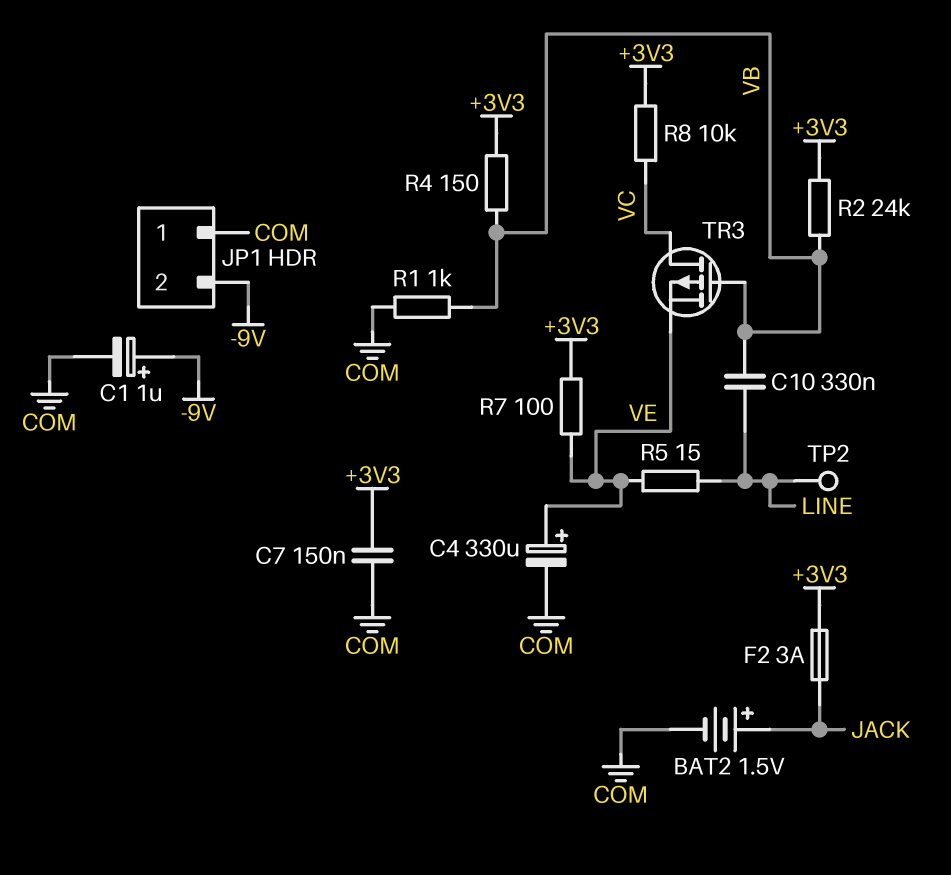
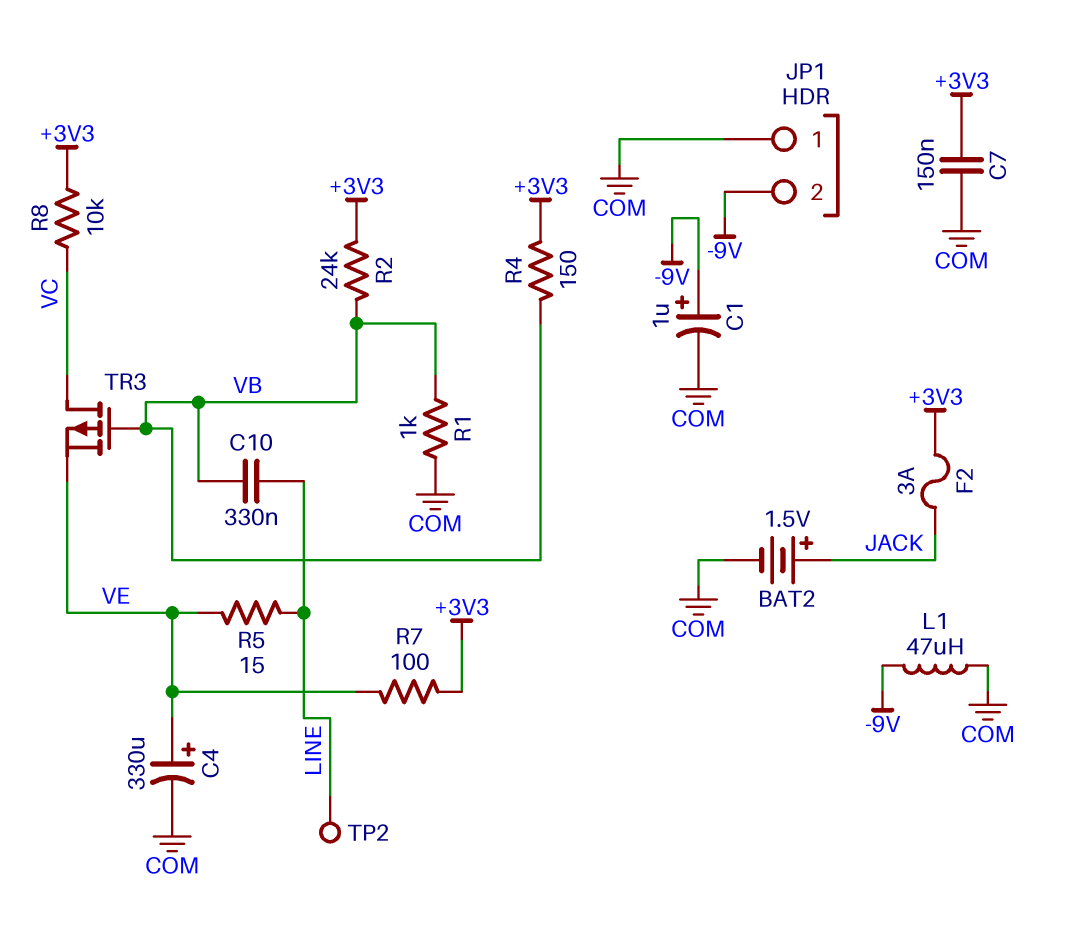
L1: none -> 47uH (-9V, COM)

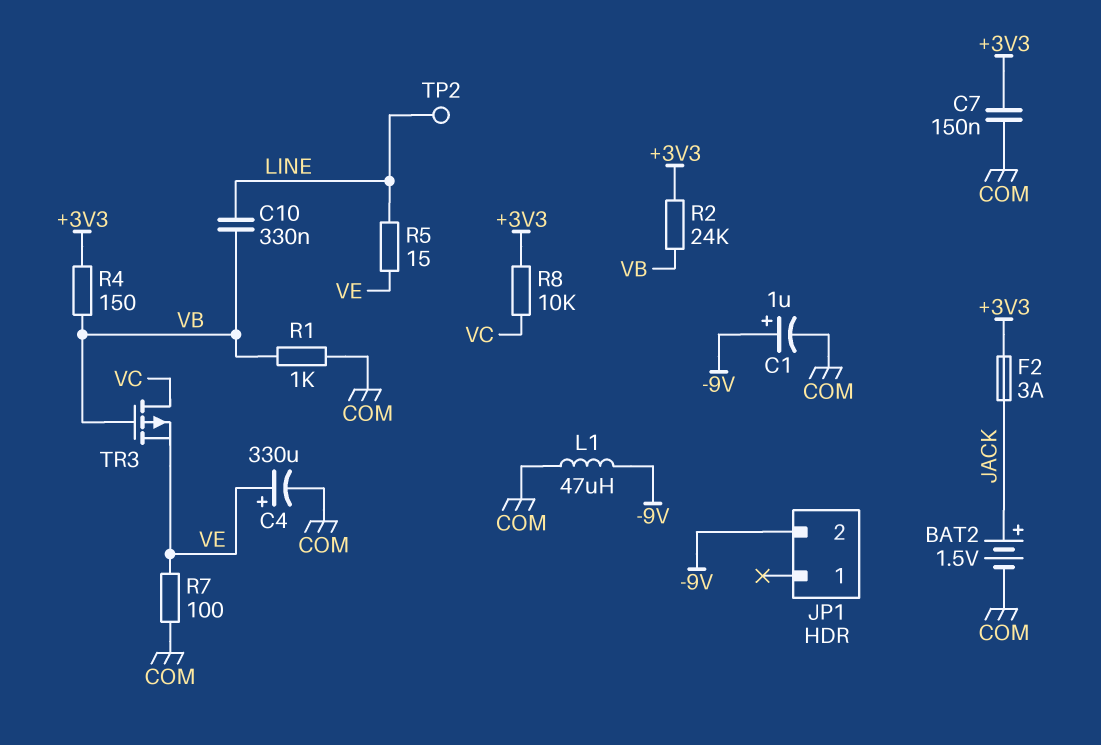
JP1 pin 1: COM -> none
R7: 100 (+3V3, VE) -> 100 (COM, VE)

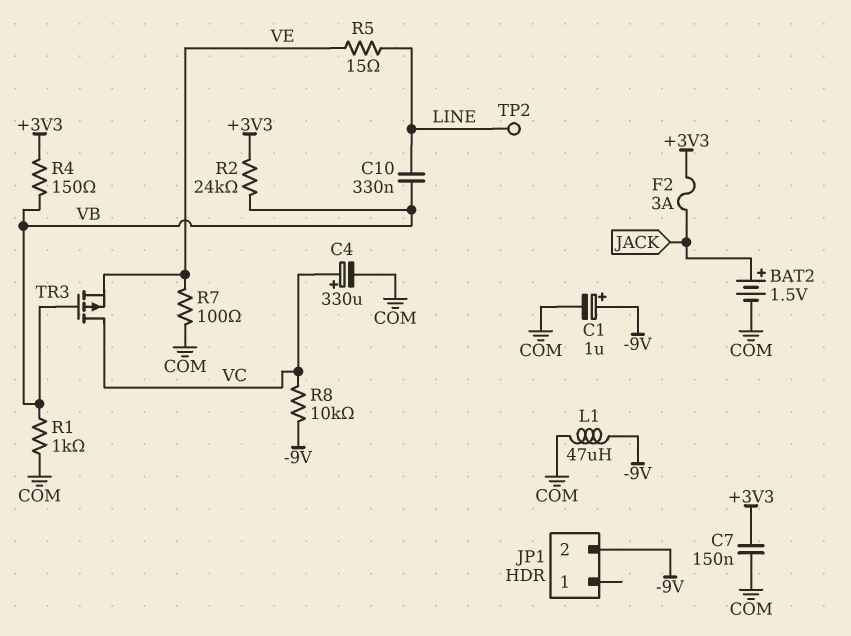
C4: 330uF (plus VE, minus COM) -> 330uF (plus VC, minus COM)
R8: 10k (+3V3, VC) -> 10k (-9V, VC)

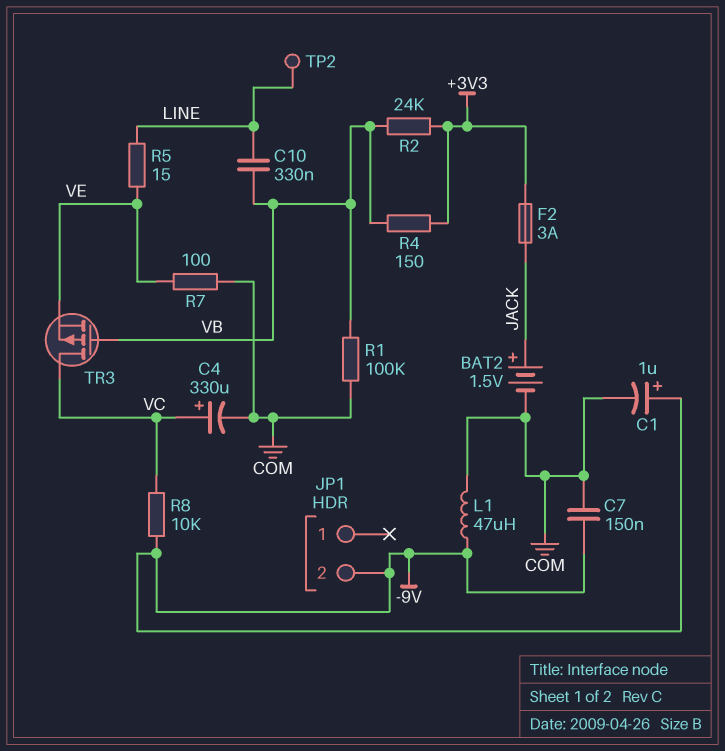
C7: 150nF (+3V3, COM) -> 150nF (-9V, COM)
R1: 1k (COM, VB) -> 100k (COM, VB)

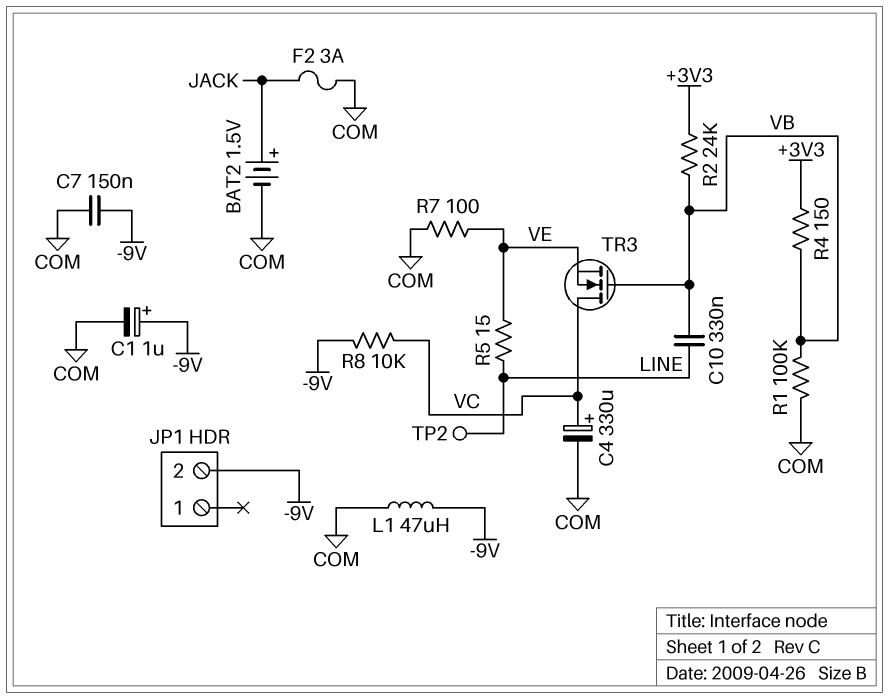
F2: 3A (+3V3, JACK) -> 3A (COM, JACK)
TR3: PMOS (G VB, D VC, S VE) -> NMOS (G VB, D VC, S VE)

